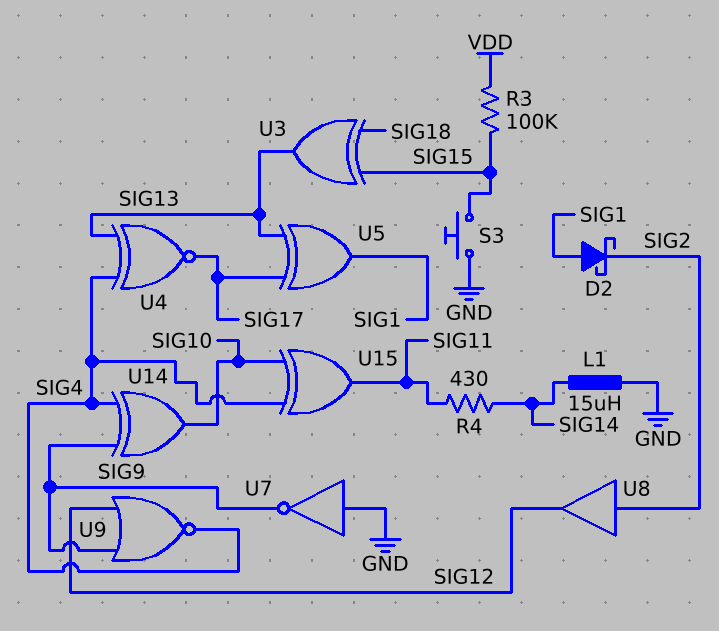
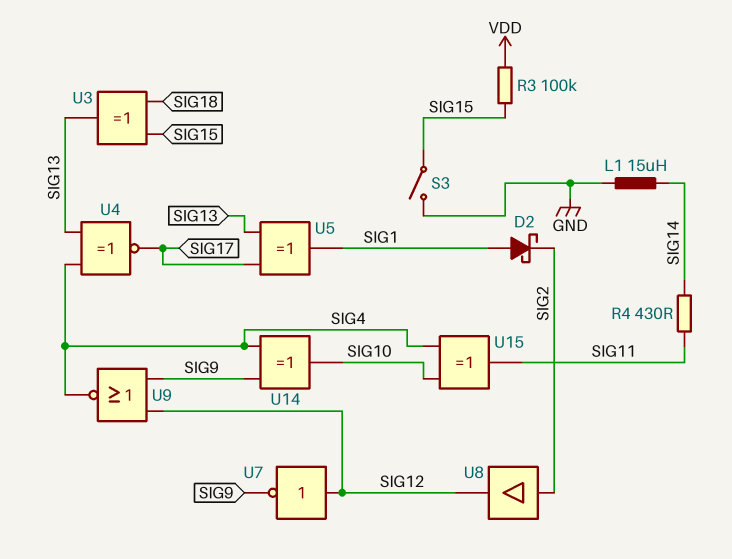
S3: button (GND, SIG15) -> switch (GND, SIG15)
U7: NOT (in GND, out SIG9) -> NOT (in SIG12, out SIG9)

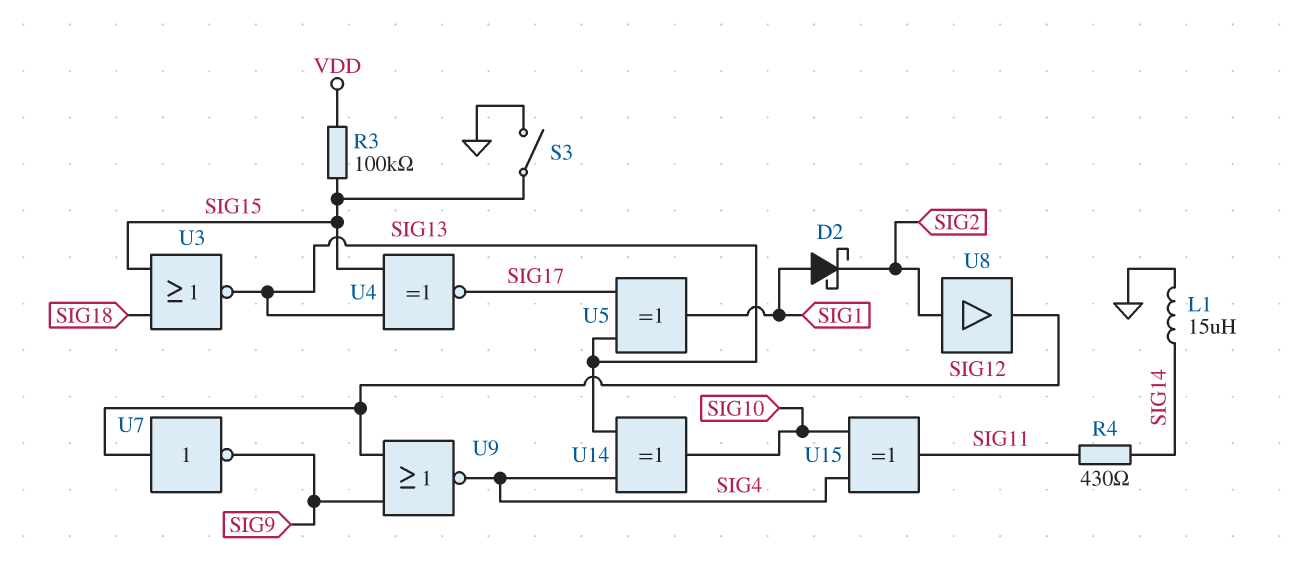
U3: XOR (in SIG15, in SIG18, out SIG13) -> NOR (in SIG15, in SIG18, out SIG13)
U4: XNOR (in SIG4, in SIG13, out SIG17) -> XNOR (in SIG13, in SIG15, out SIG17)
U14: XOR (in SIG4, in SIG9, out SIG10) -> XOR (in SIG4, in SIG13, out SIG10)

